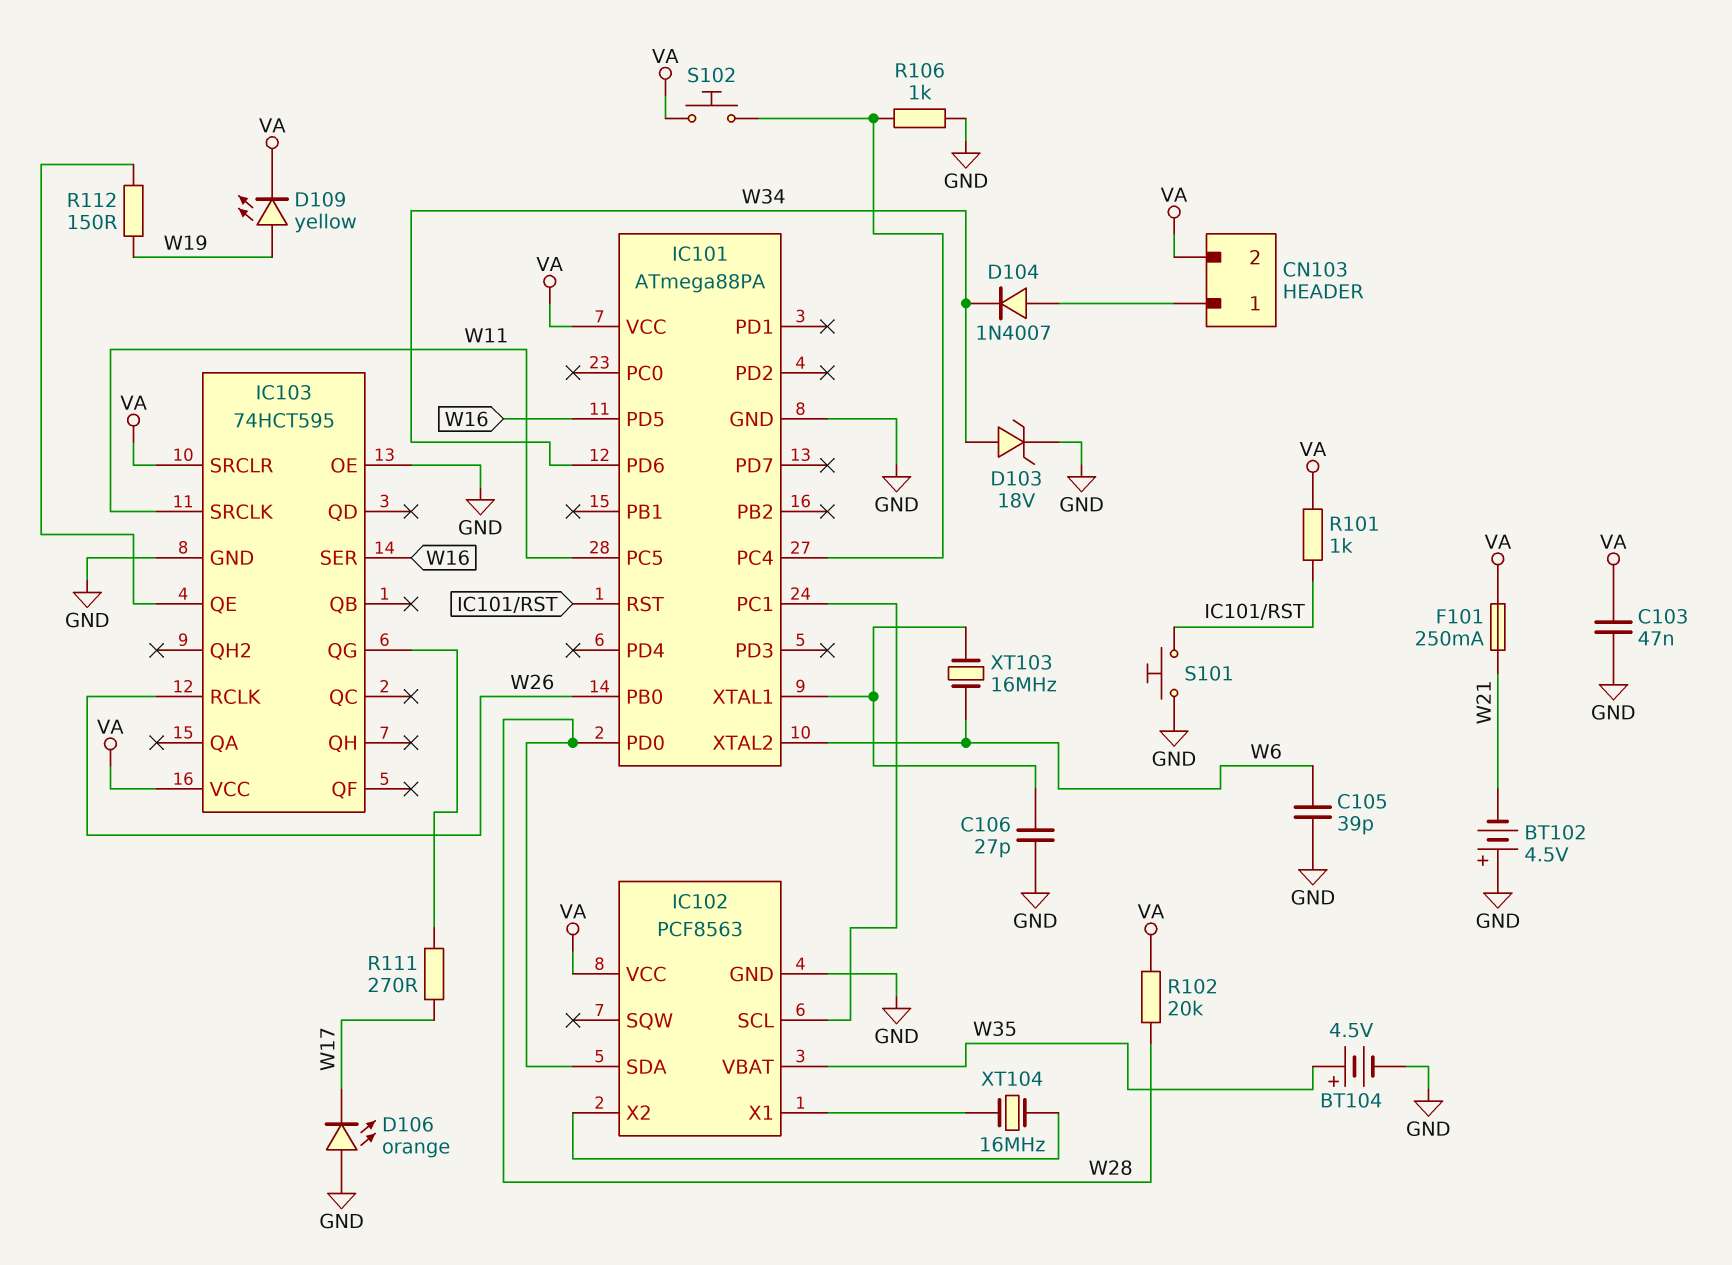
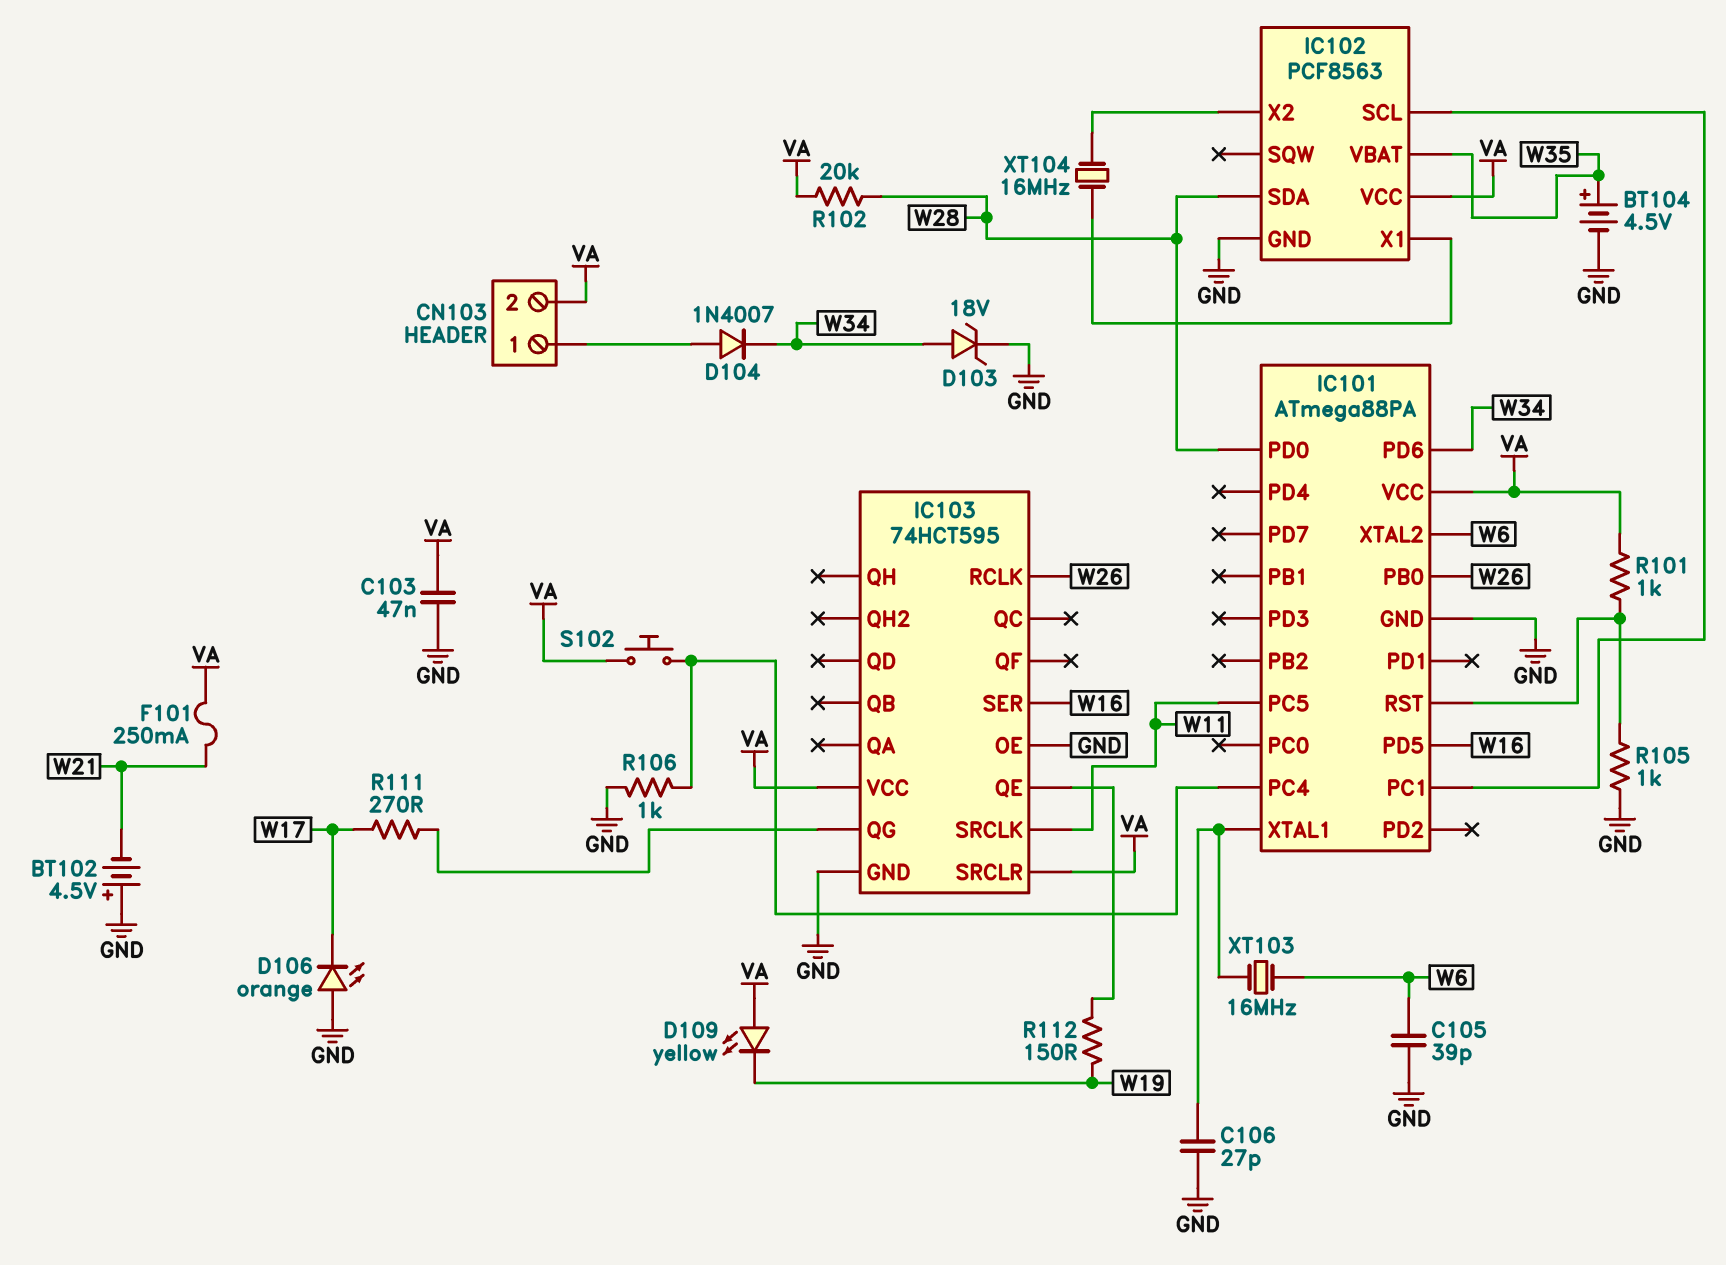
D109: LED yellow (A W19, K VA) -> LED yellow (A VA, K W19)
R105: none -> 1k (GND, IC101/RST)
S101: button (GND, IC101/RST) -> none

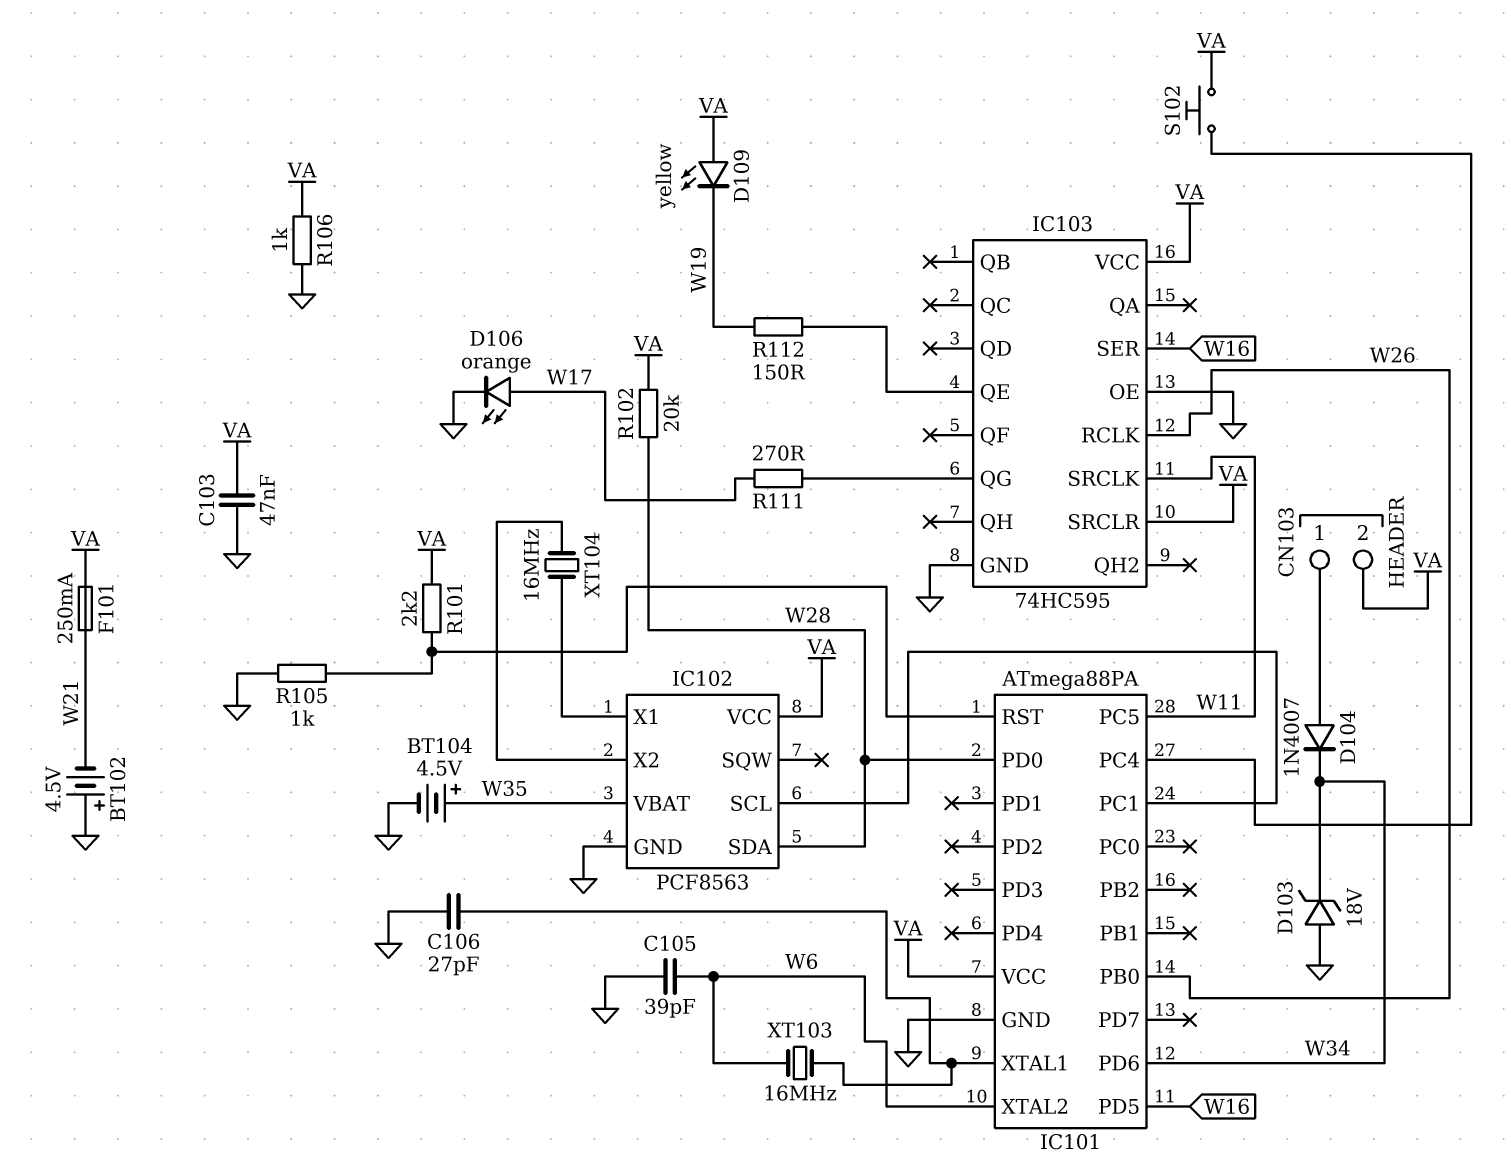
D103: zener 18V (A W34, K GND) -> zener 18V (A GND, K W34)
D106: LED orange (A GND, K W17) -> LED orange (A W17, K GND)
IC103: 74HCT595 -> 74HC595
R101: 1k (IC101/RST, VA) -> 2.2k (IC101/RST, VA)
R106: 1k (GND, IC101/PC4) -> 1k (GND, VA)

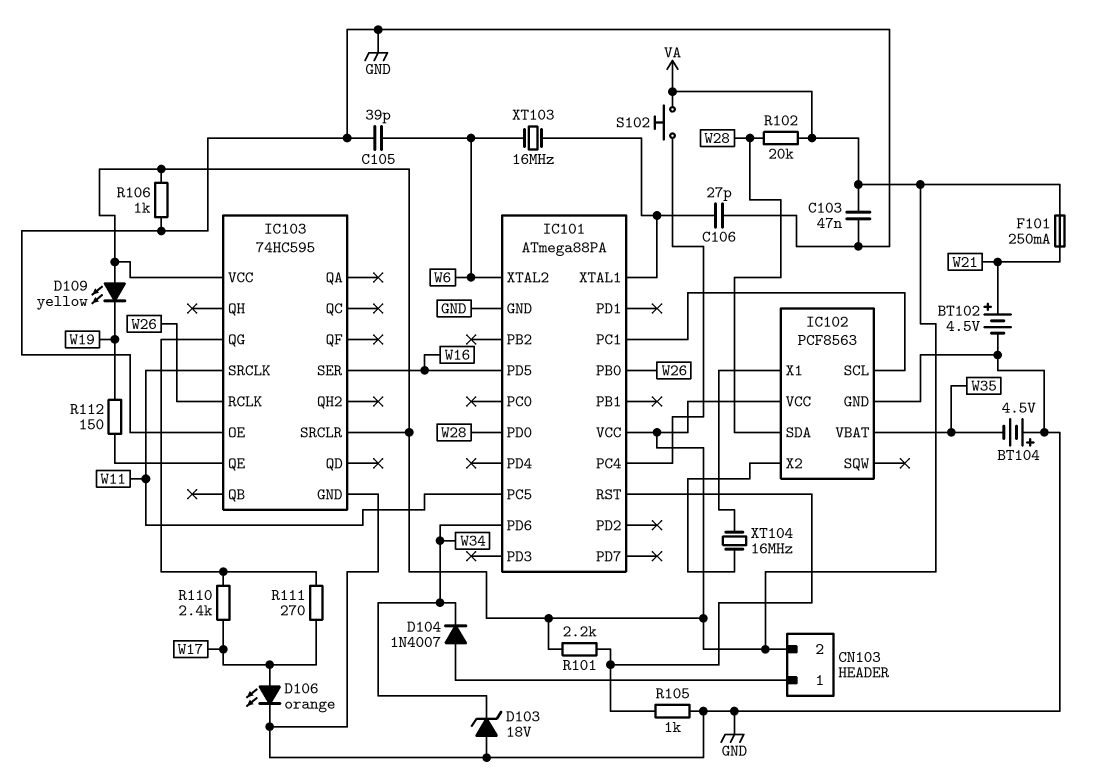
BT102: 4.5V (plus GND, minus W21) -> 4.5V (plus W21, minus GND)
BT104: 4.5V (plus W35, minus GND) -> 4.5V (plus GND, minus W35)
R110: none -> 2.4k (IC103/QG, W17)

